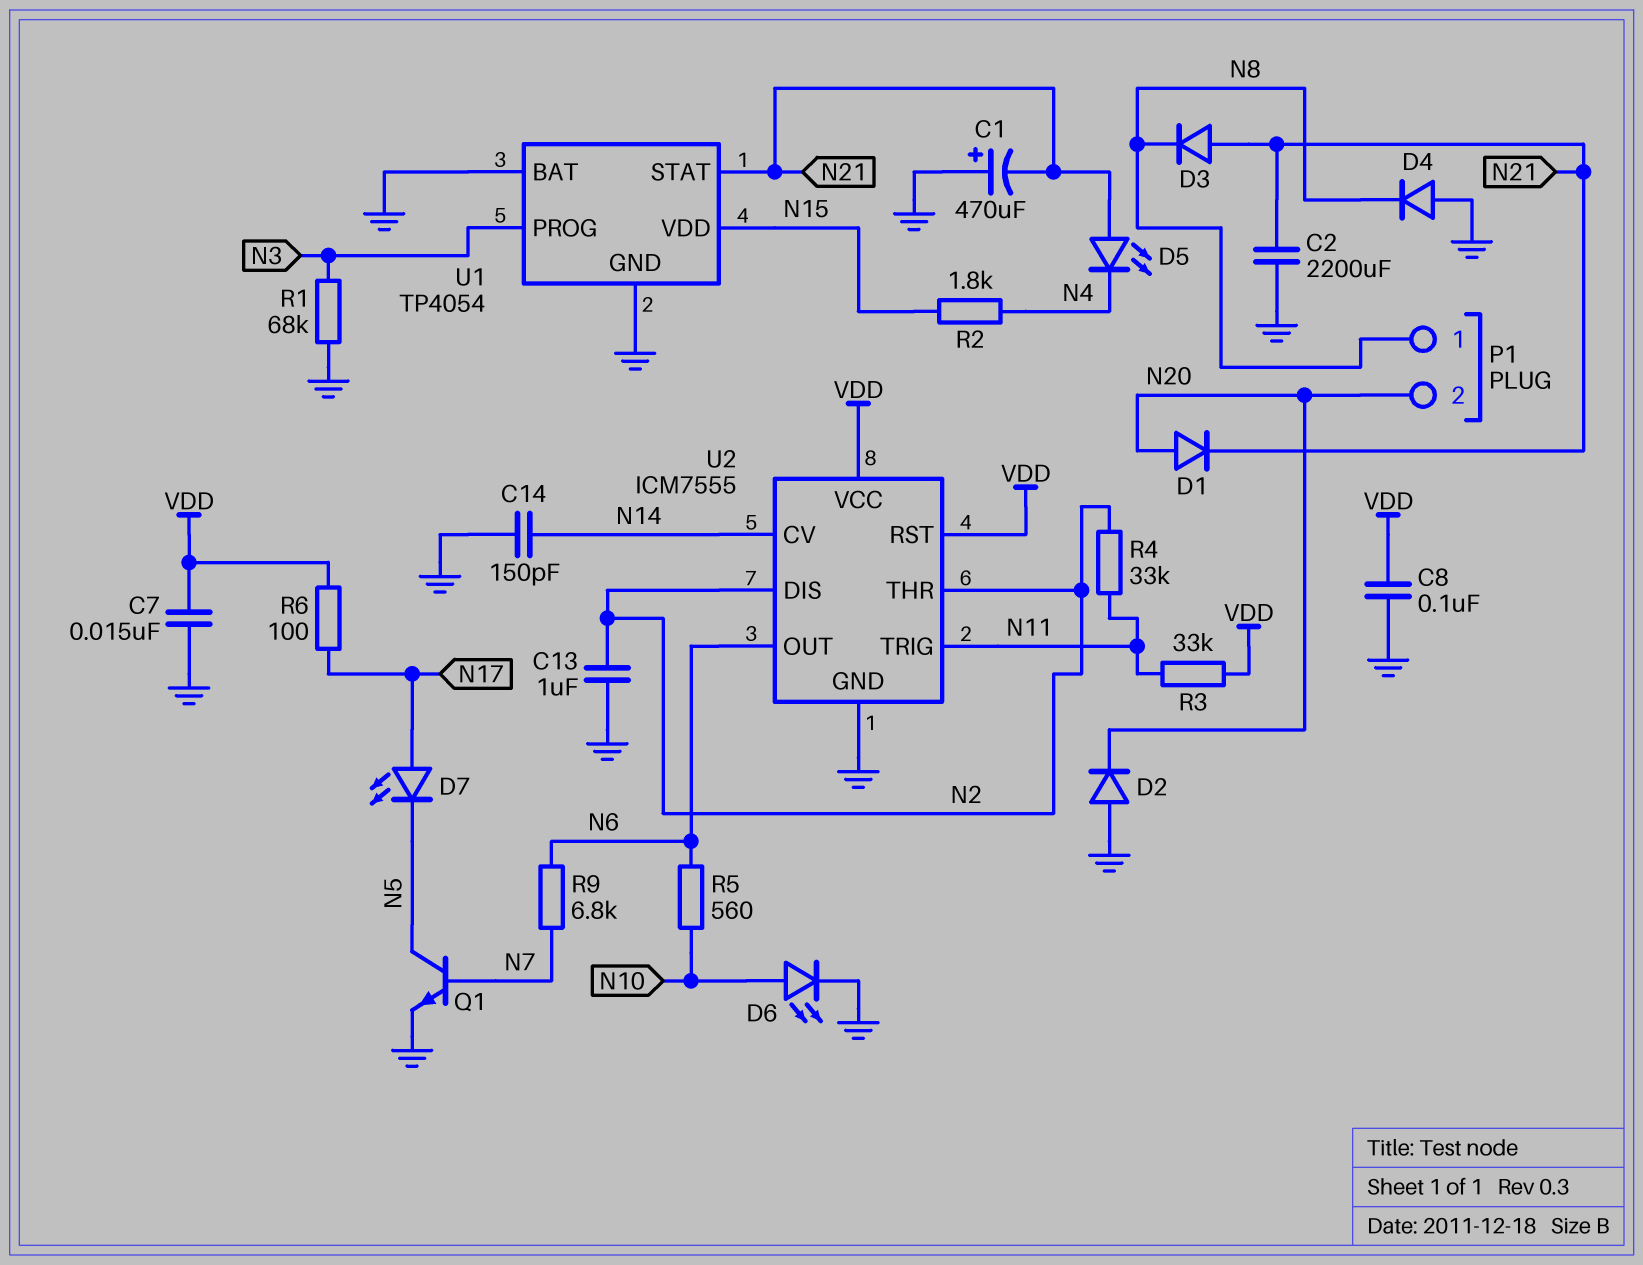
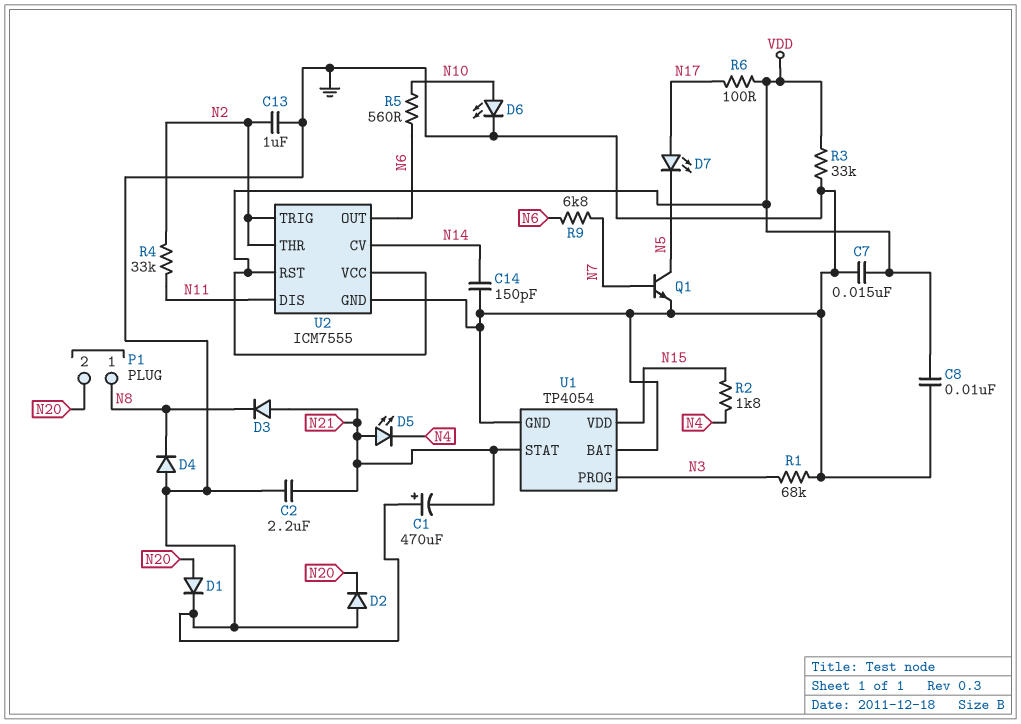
C2: 2200uF (GND, N21) -> 2.2uF (GND, N21)
C8: 100nF (GND, VDD) -> 10nF (GND, VDD)
D1: diode (A N20, K N21) -> diode (A N20, K GND)
R3: 33k (N11, VDD) -> 33k (GND, VDD)
U2 pin DIS: N2 -> N11
U2 pin TRIG: N11 -> N2

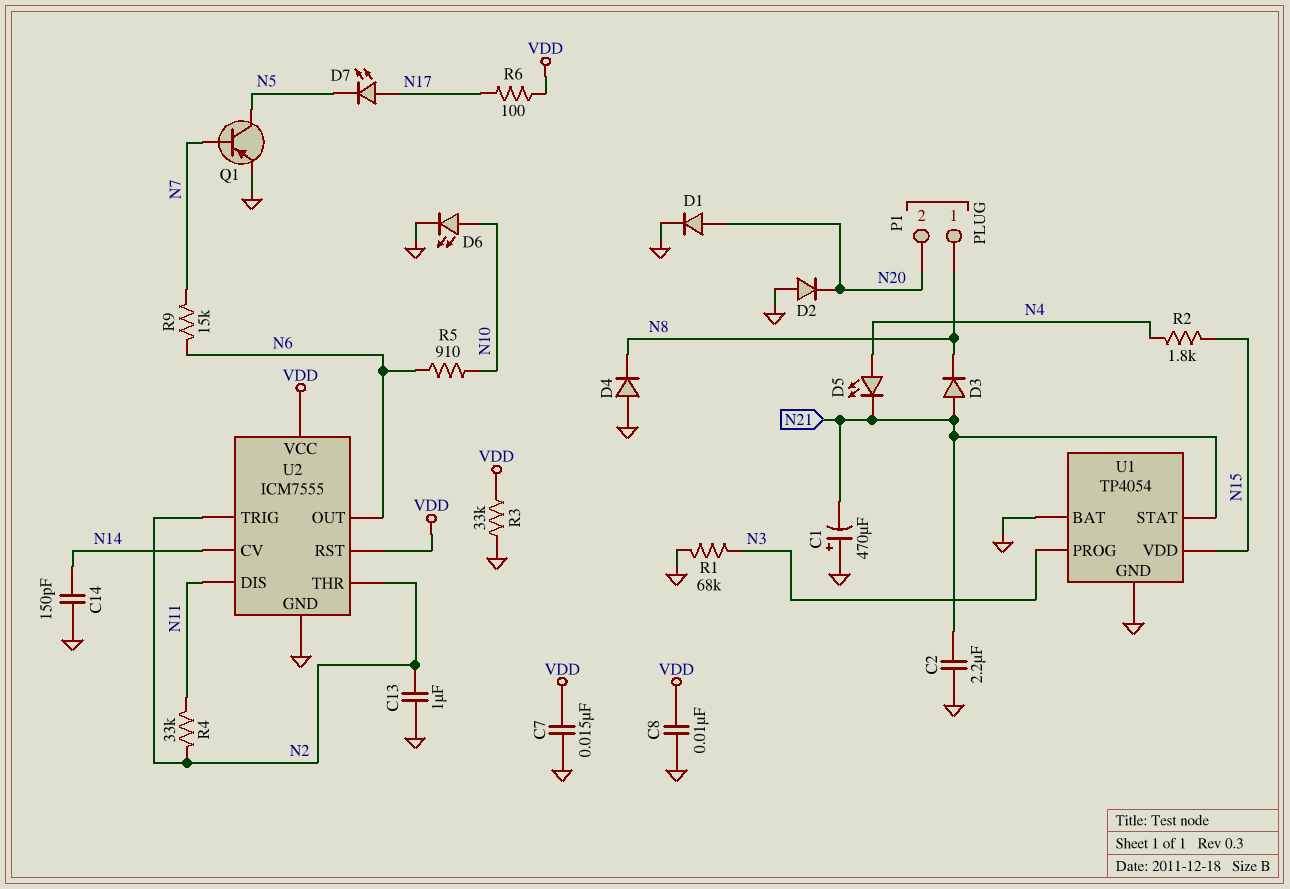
D5: LED (A N21, K N4) -> LED (A N4, K N21)
Q1: NPN (B N7, C N5, E GND) -> PNP (B N7, C N5, E GND)
R5: 560 (N6, N10) -> 910 (N6, N10)
R9: 6.8k (N6, N7) -> 15k (N6, N7)

